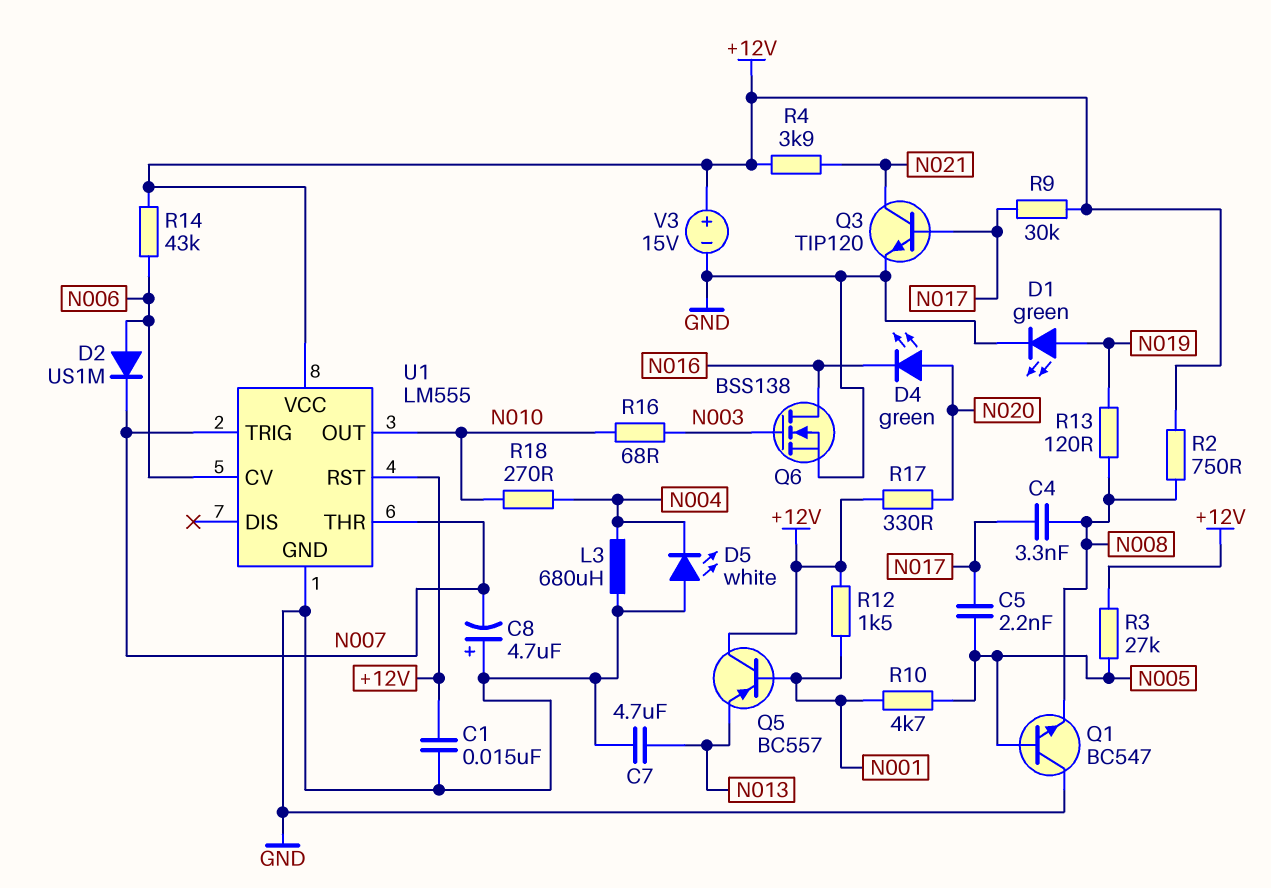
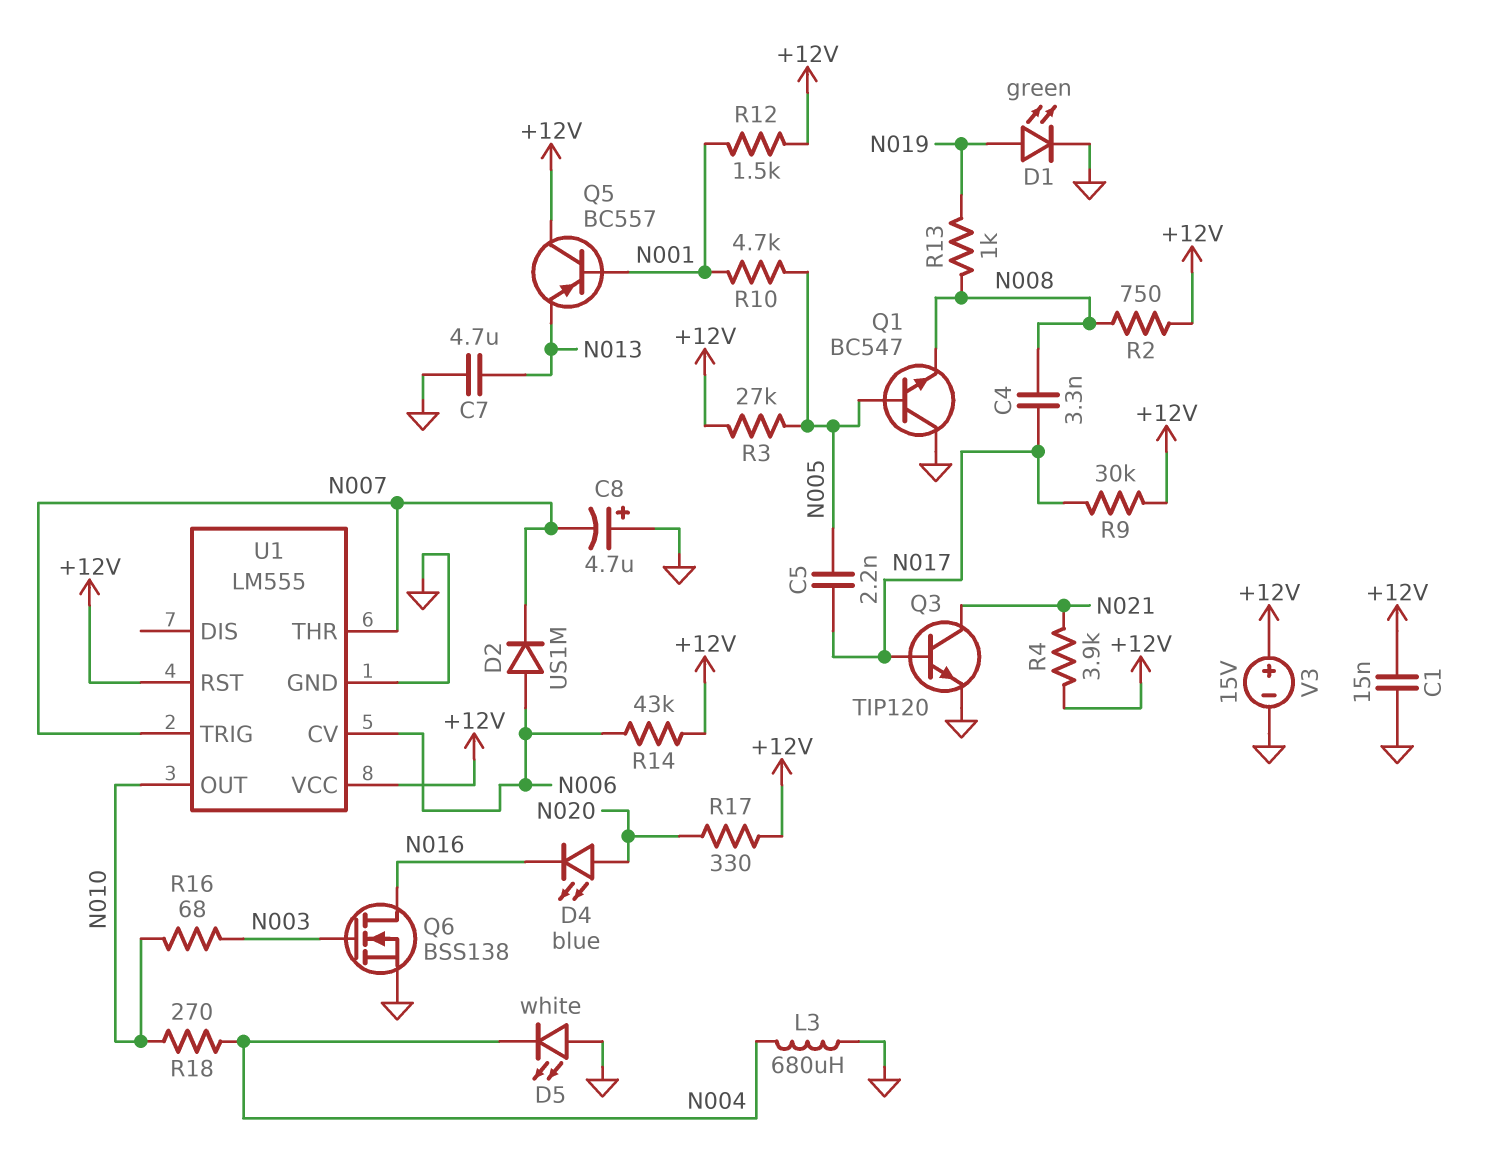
D4: LED green (A N020, K N016) -> LED blue (A N020, K N016)
R13: 120 (N008, N019) -> 1k (N008, N019)

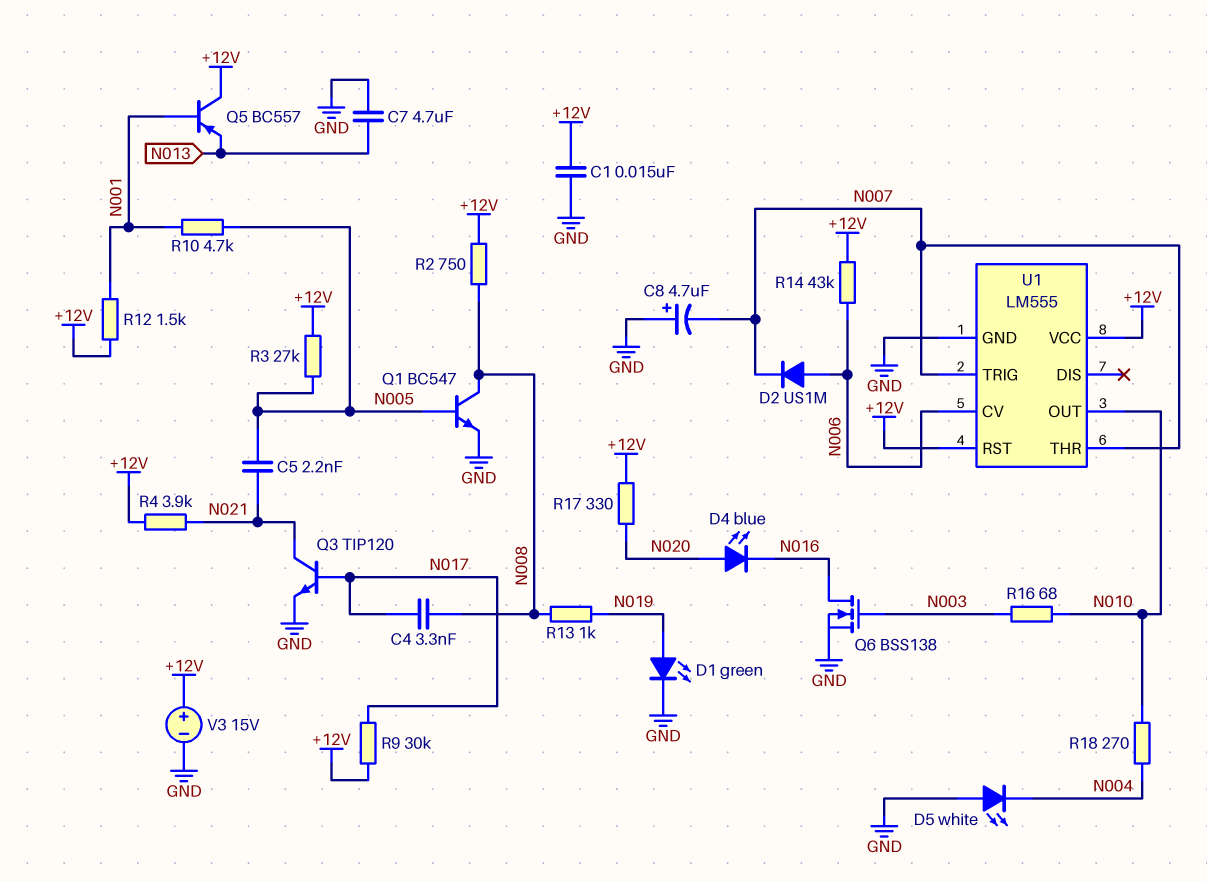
C5: 2.2nF (N005, N017) -> 2.2nF (N005, N021)
L3: 680uH (GND, N004) -> none
Q1: NPN BC547 (B N005, C GND, E N008) -> NPN BC547 (B N005, C N008, E GND)

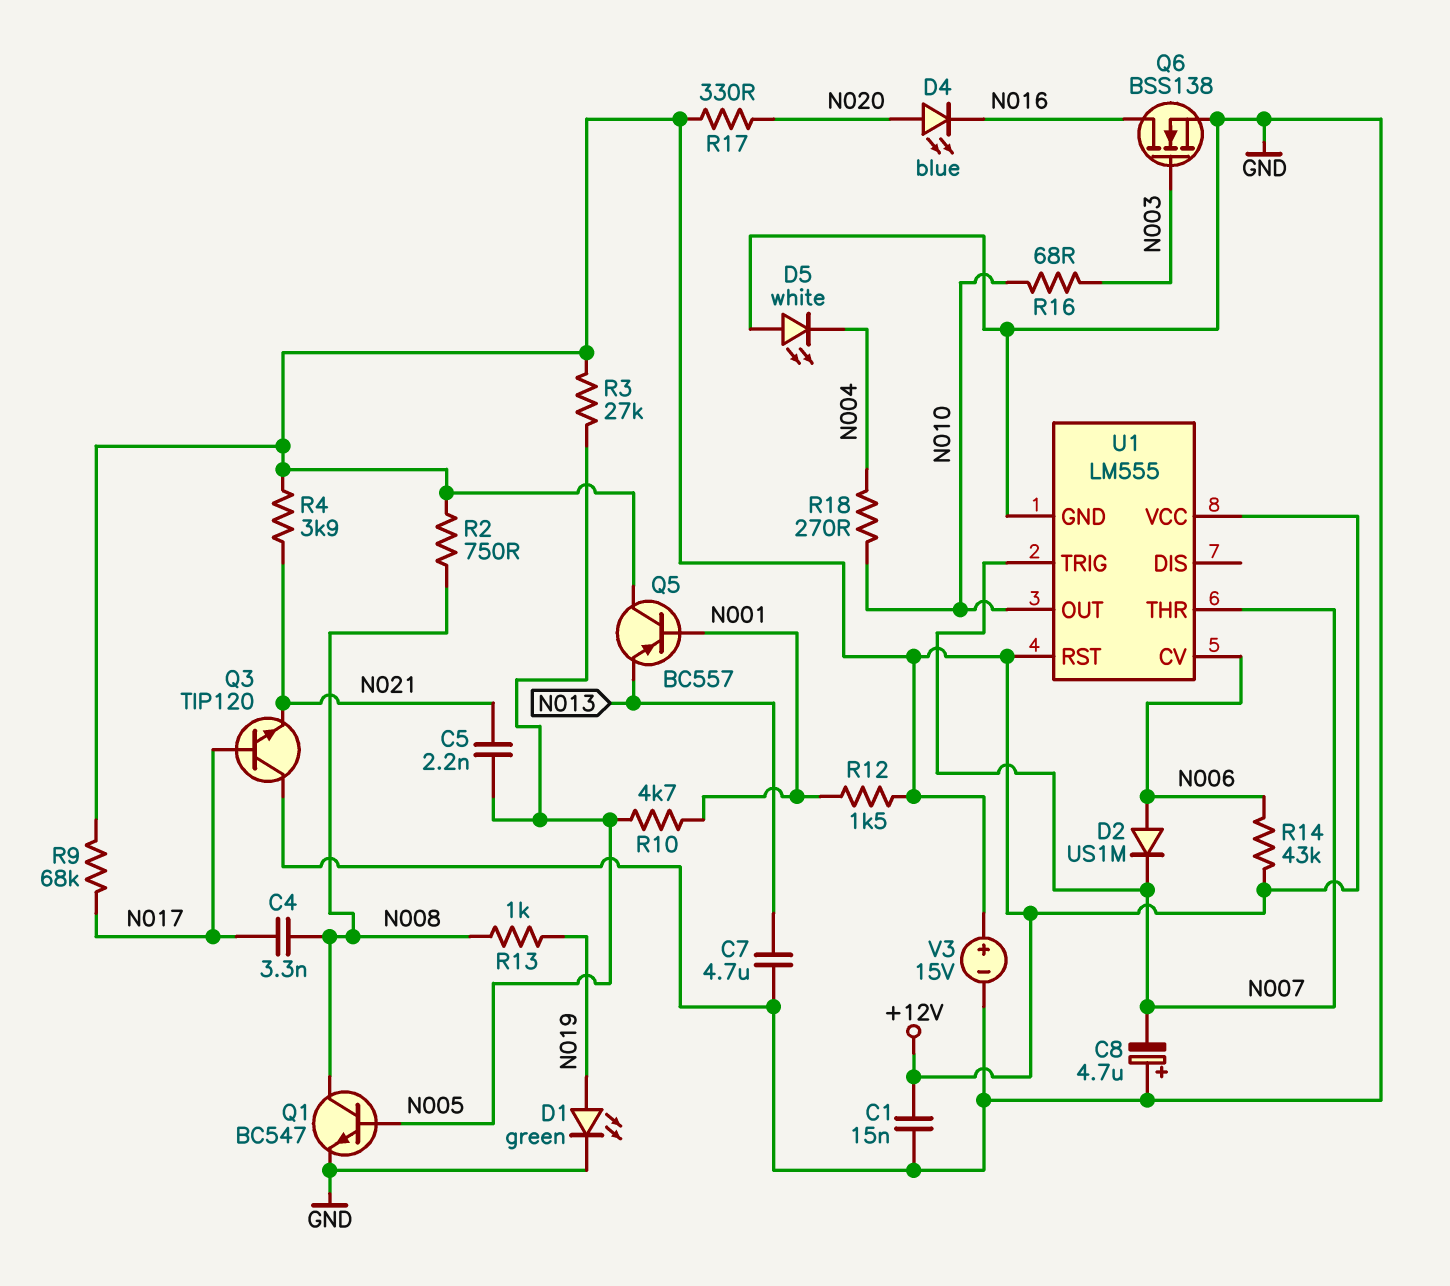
Q3: NPN TIP120 (B N017, C N021, E GND) -> NPN TIP120 (B N017, C GND, E N021)
R9: 30k (+12V, N017) -> 68k (+12V, N017)

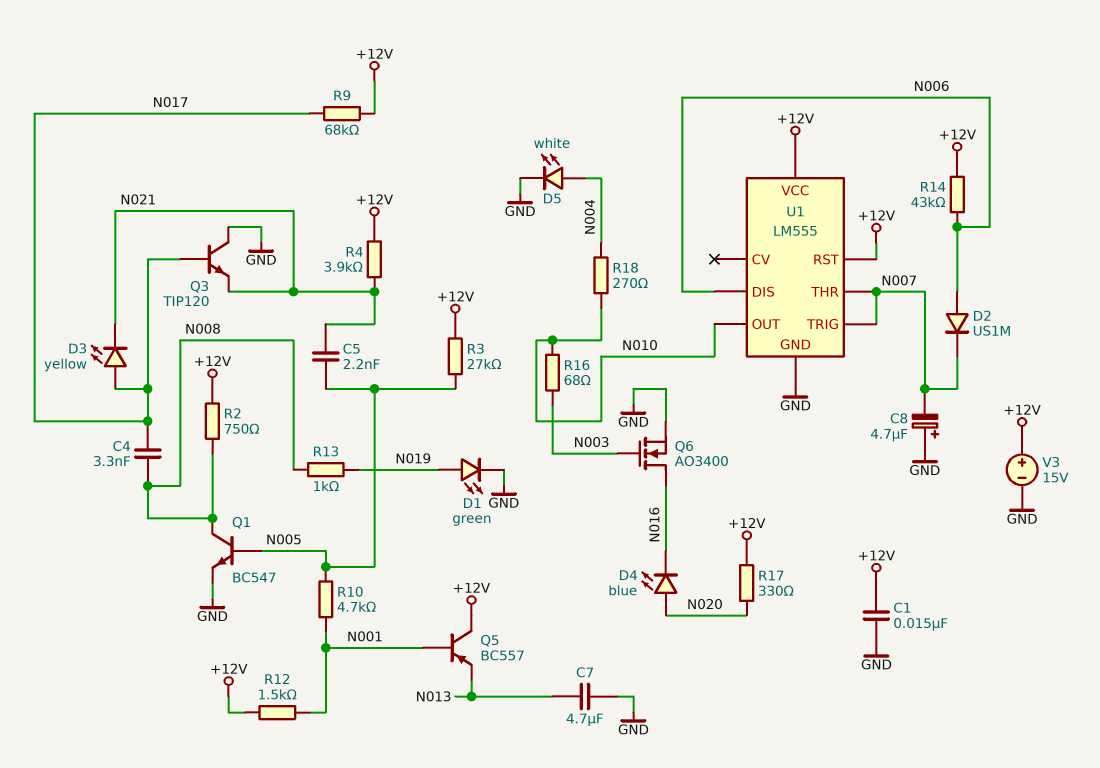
D3: none -> LED yellow (A N017, K N021)
D5: LED white (A GND, K N004) -> LED white (A N004, K GND)
Q6: NMOS BSS138 (G N003, D N016, S GND) -> NMOS AO3400 (G N003, D N016, S GND)
U1 pin CV: N006 -> none
U1 pin DIS: none -> N006

